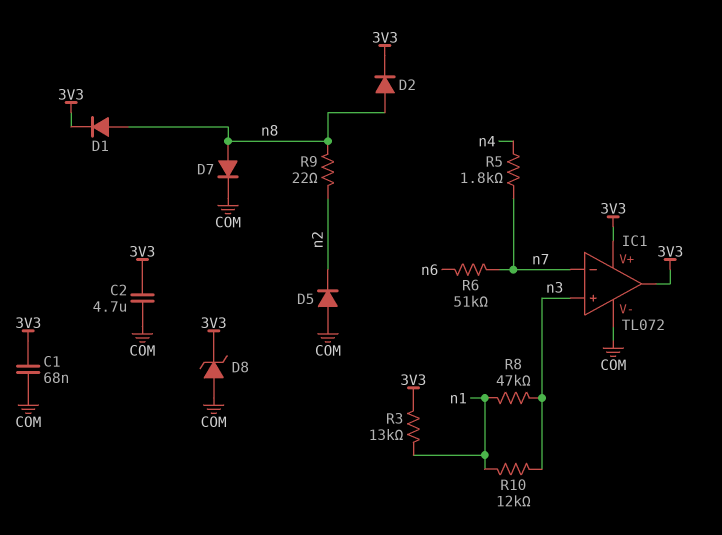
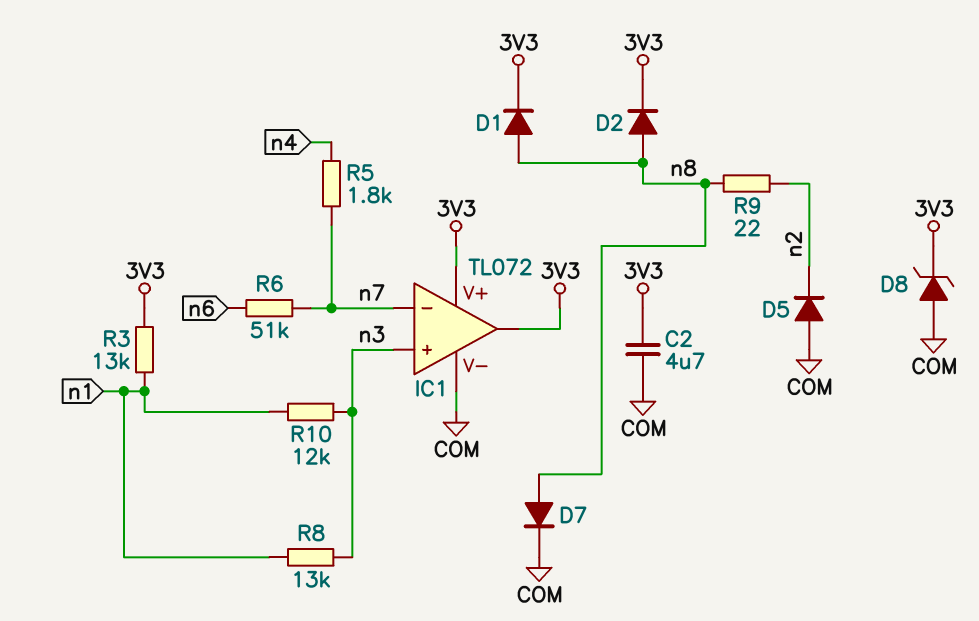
C1: 68nF (3V3, COM) -> none
R8: 47k (n1, n3) -> 13k (n1, n3)

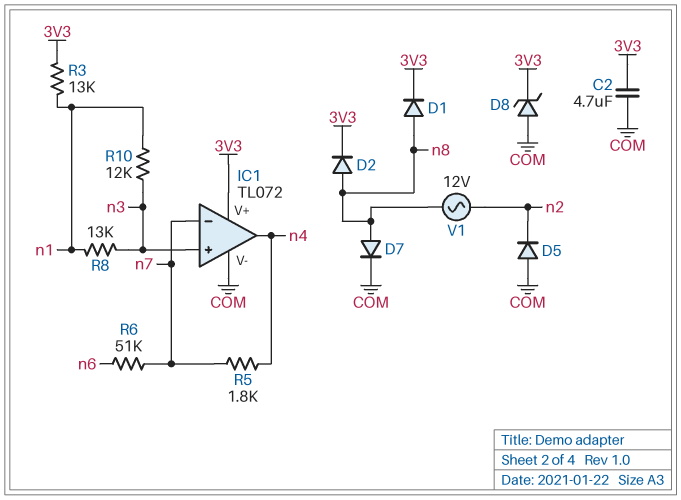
IC1 pin out: 3V3 -> n4
R9: 22 (n2, n8) -> none
V1: none -> AC 12V (n2, n8)

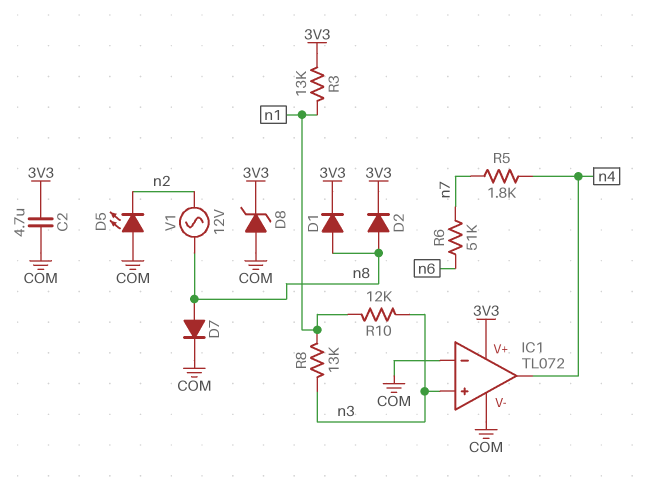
D5: diode (A COM, K n2) -> LED (A COM, K n2)
IC1 pin in-: n7 -> COM

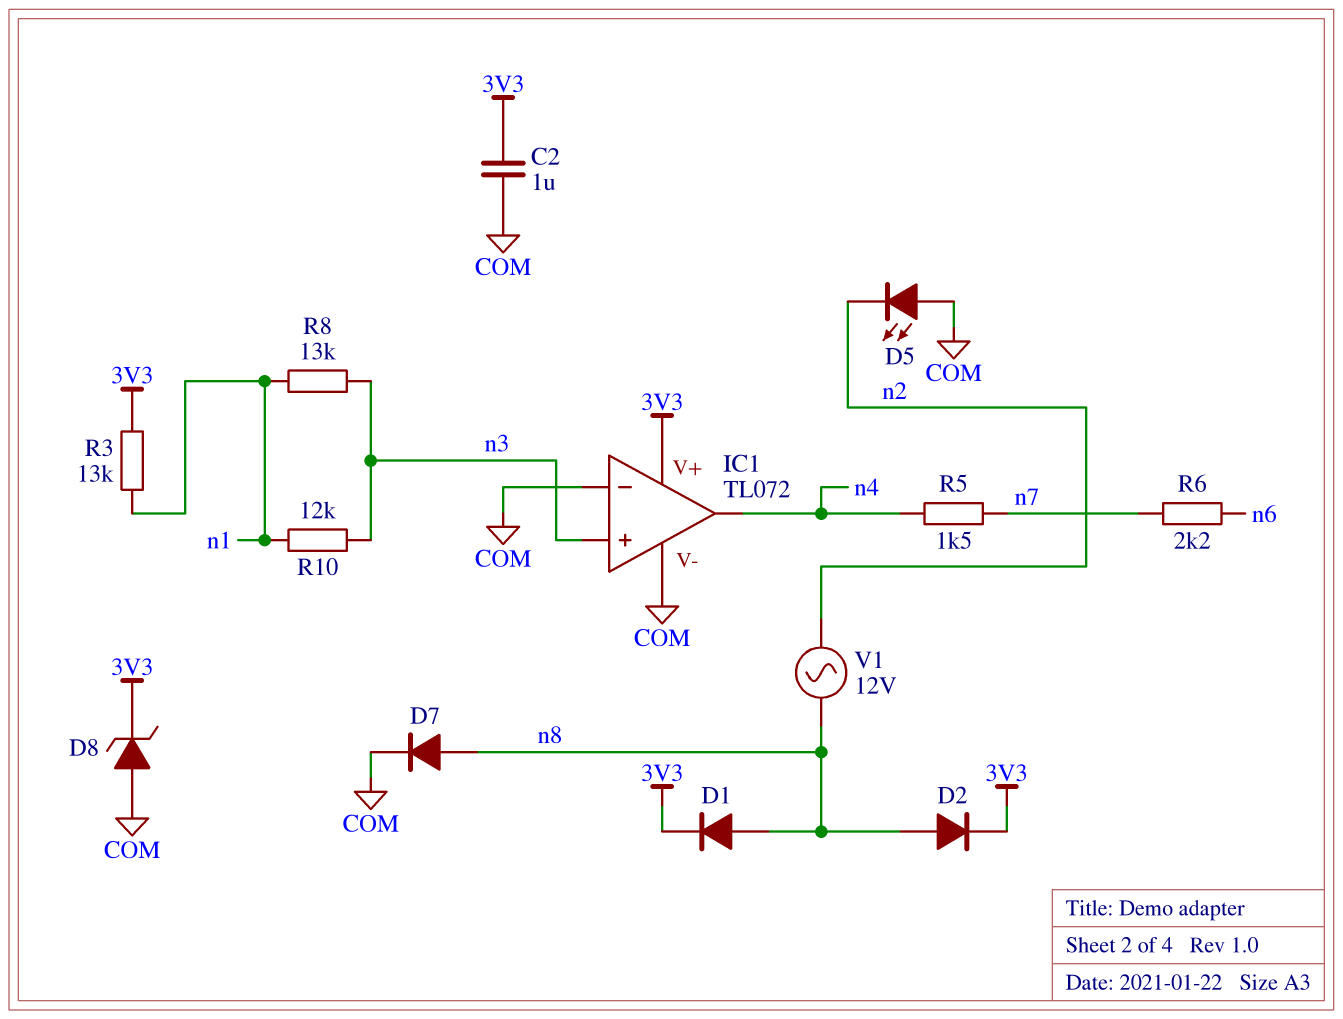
C2: 4.7uF (3V3, COM) -> 1uF (3V3, COM)
R5: 1.8k (n4, n7) -> 1.5k (n4, n7)
R6: 51k (n6, n7) -> 2.2k (n6, n7)

